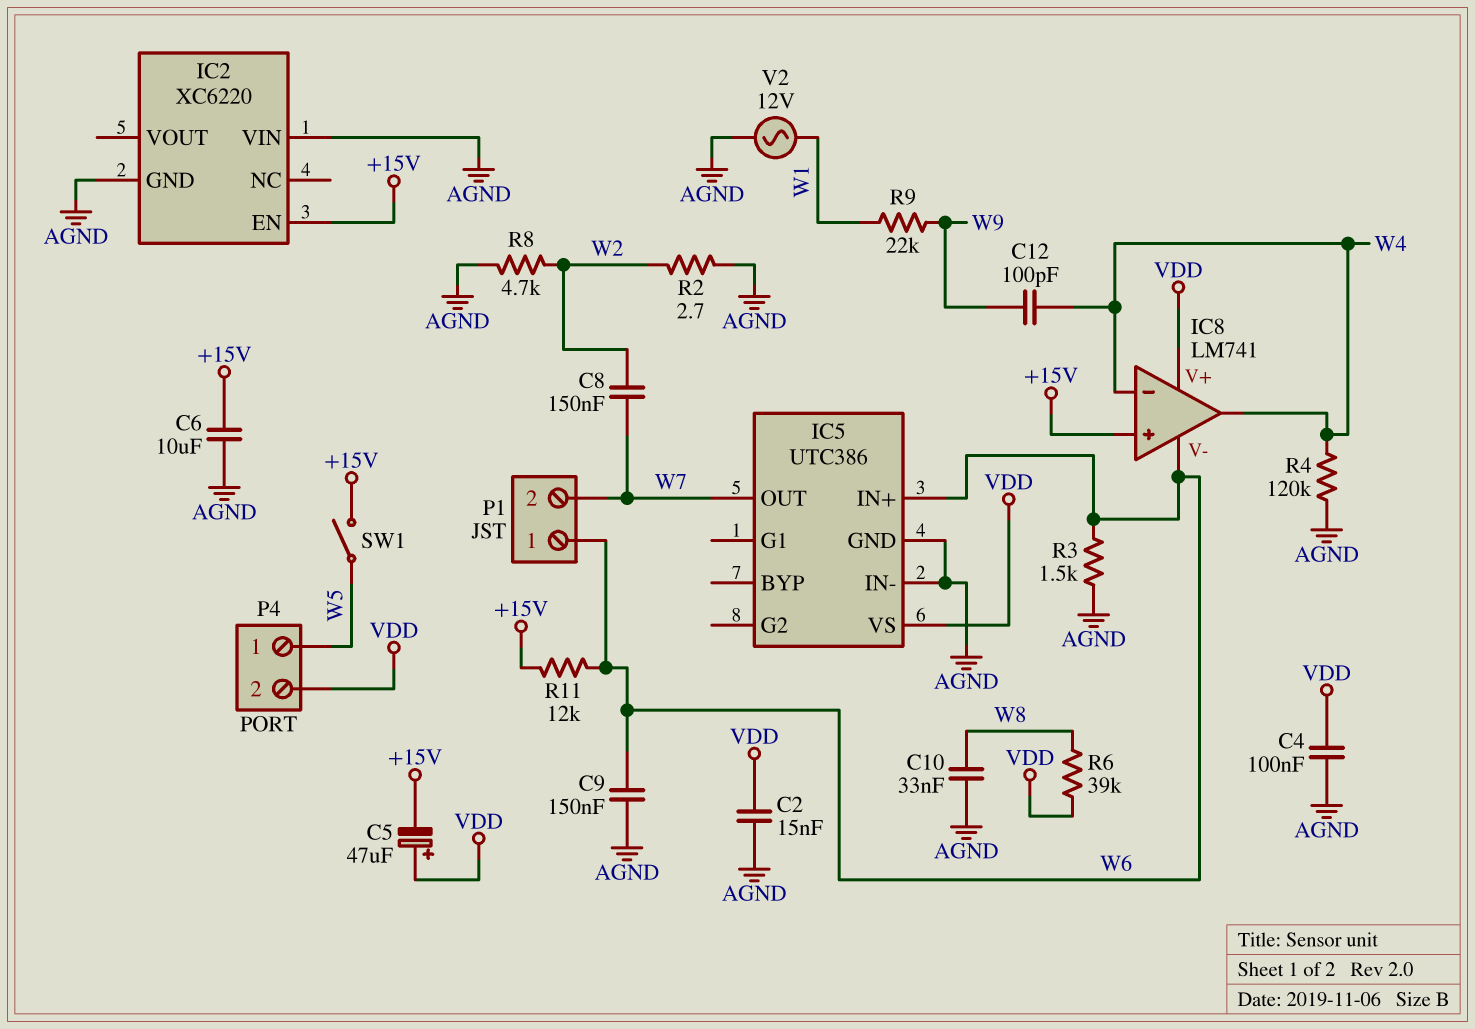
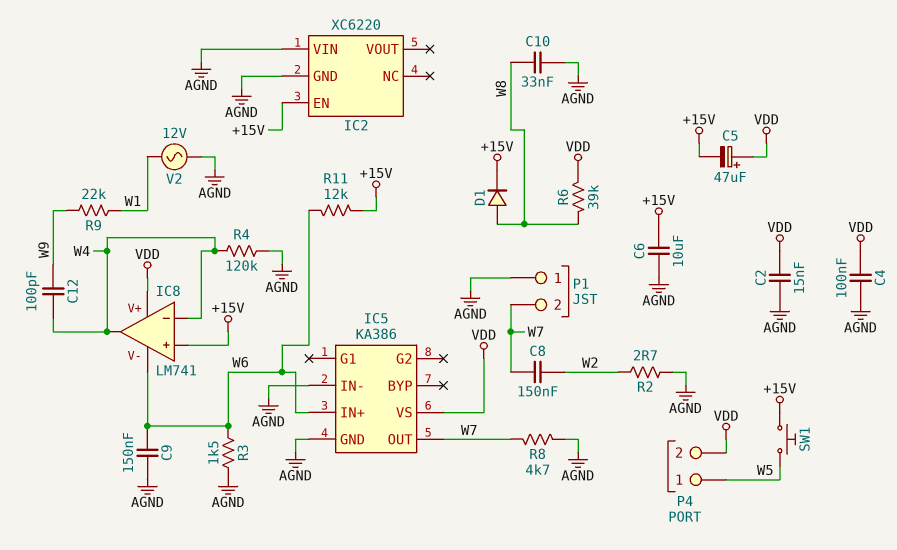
D1: none -> diode (A W8, K +15V)
IC5: UTC386 -> KA386
P1 pin 1: W6 -> AGND
R8: 4.7k (AGND, W2) -> 4.7k (AGND, W7)
SW1: switch (+15V, W5) -> button (+15V, W5)

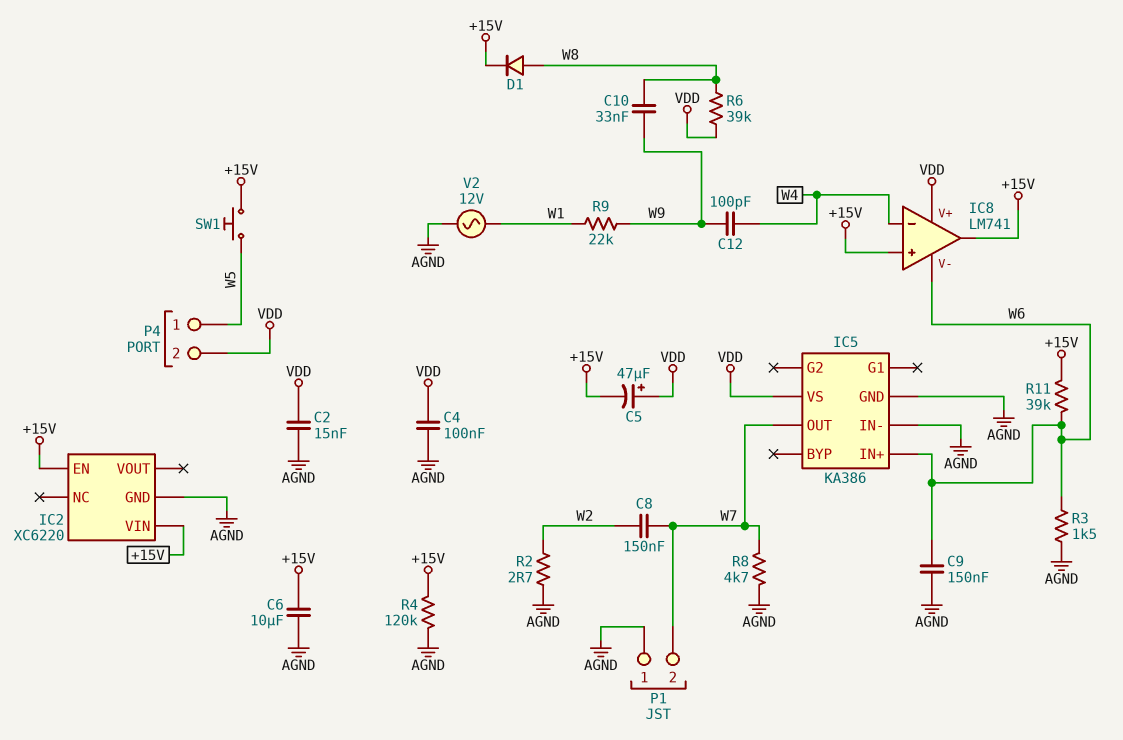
C10: 33nF (AGND, W8) -> 33nF (W8, W9)
IC2 pin VIN: AGND -> +15V
IC8 pin out: W4 -> +15V
R4: 120k (AGND, W4) -> 120k (+15V, AGND)
R11: 12k (+15V, W6) -> 39k (+15V, W6)

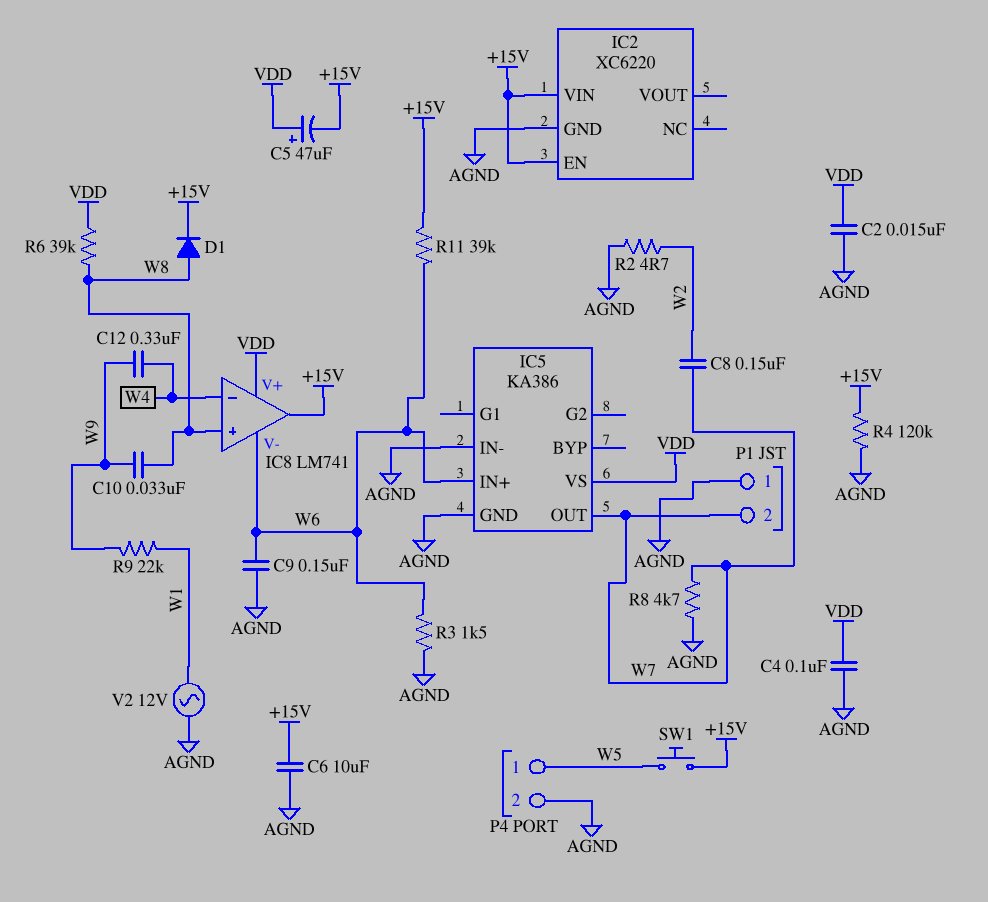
C12: 100pF (W4, W9) -> 330nF (W4, W9)
IC8 pin in+: +15V -> W8
P4 pin 2: VDD -> AGND
R2: 2.7 (AGND, W2) -> 4.7 (AGND, W2)

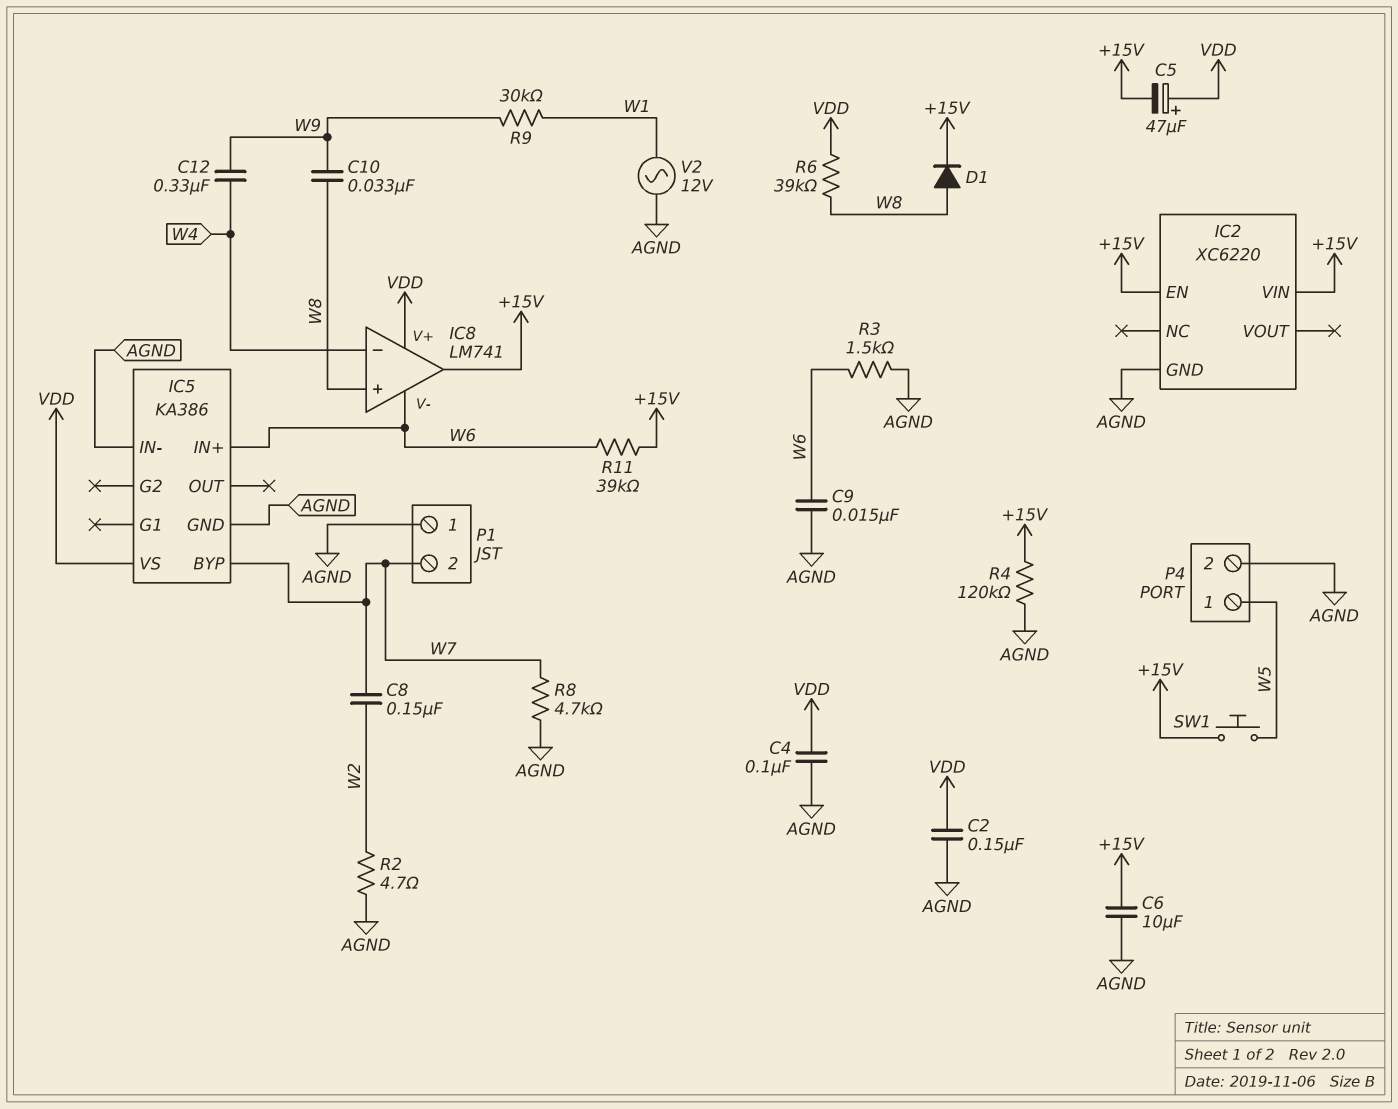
C2: 15nF (AGND, VDD) -> 150nF (AGND, VDD)
C9: 150nF (AGND, W6) -> 15nF (AGND, W6)
IC5 pin BYP: none -> W7
IC5 pin OUT: W7 -> none
R9: 22k (W1, W9) -> 30k (W1, W9)

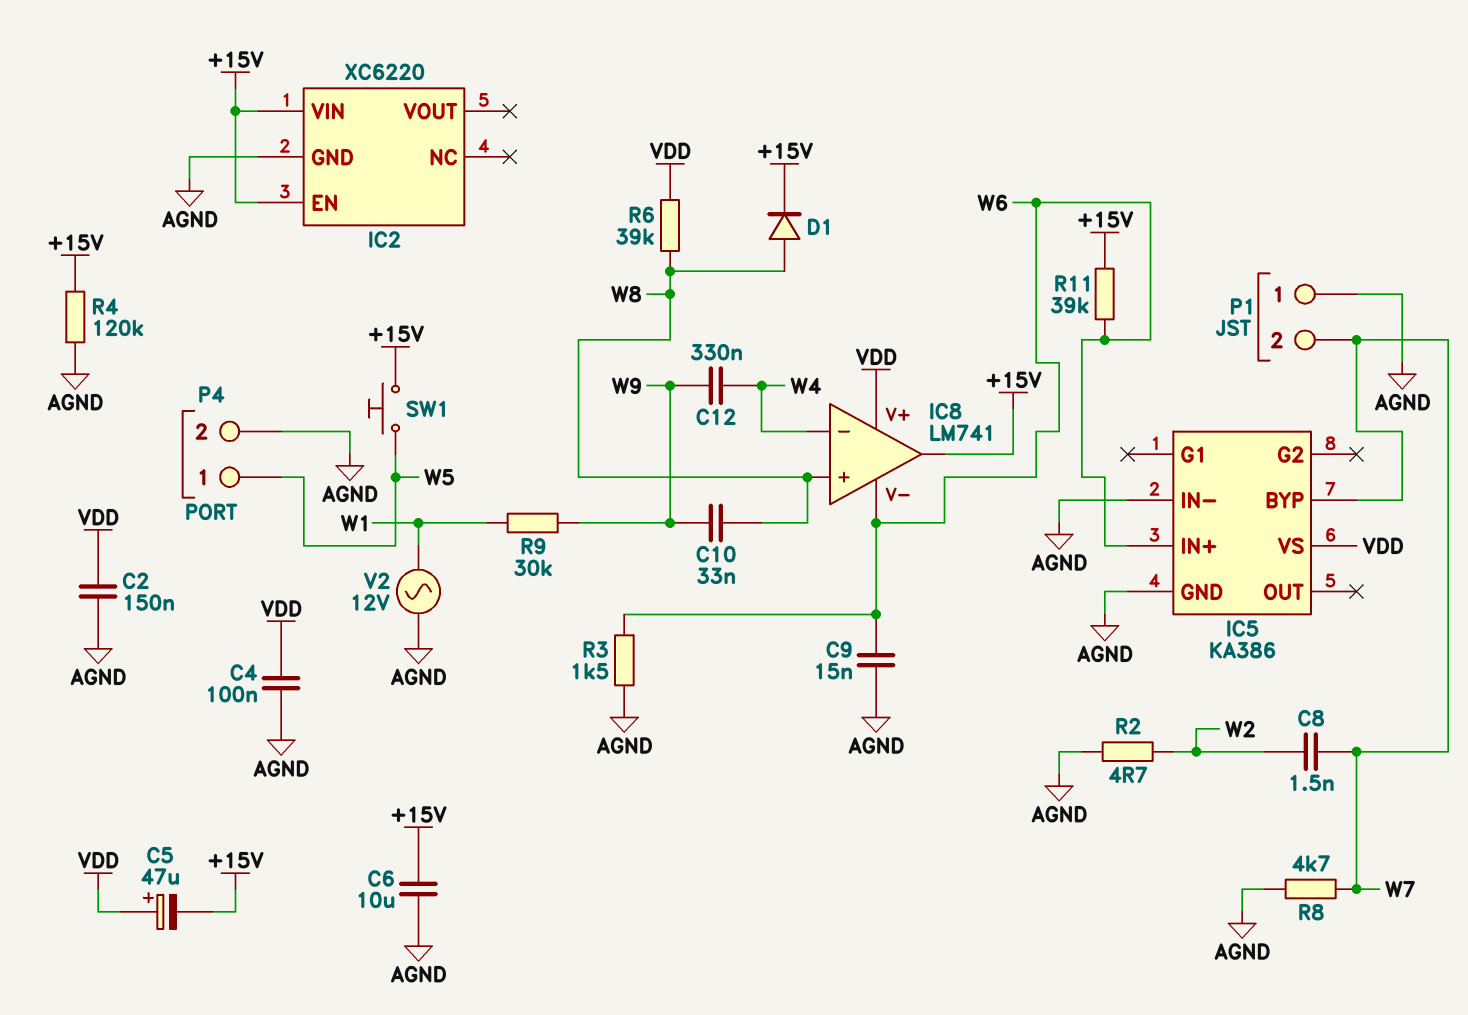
C8: 150nF (W2, W7) -> 1.5nF (W2, W7)

